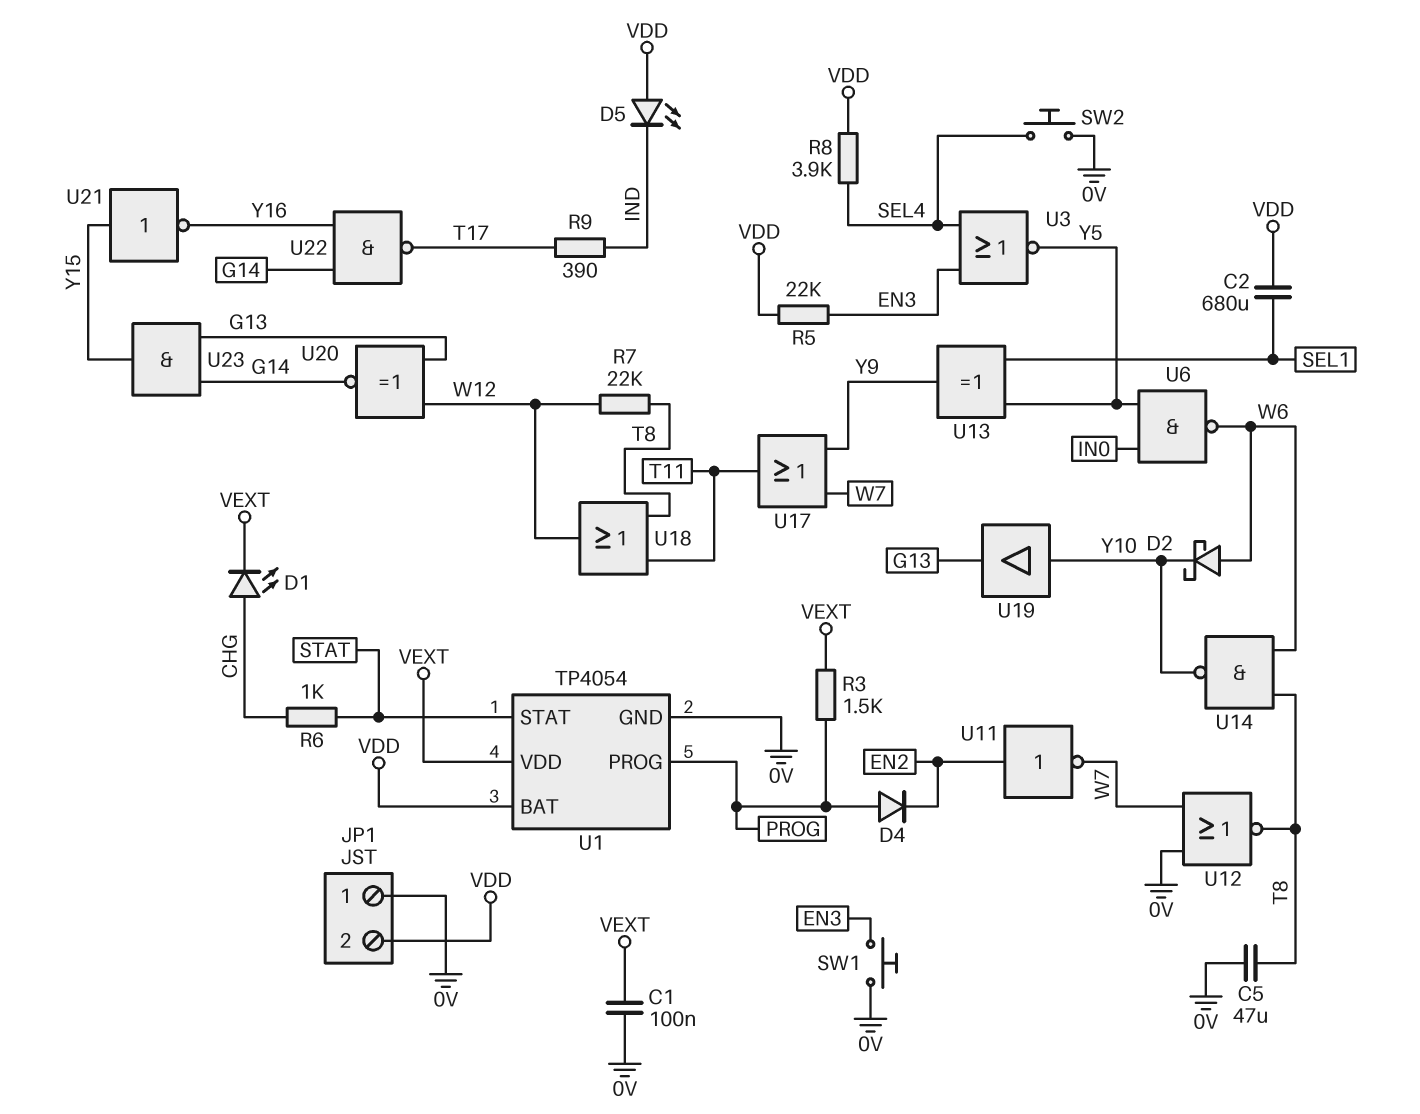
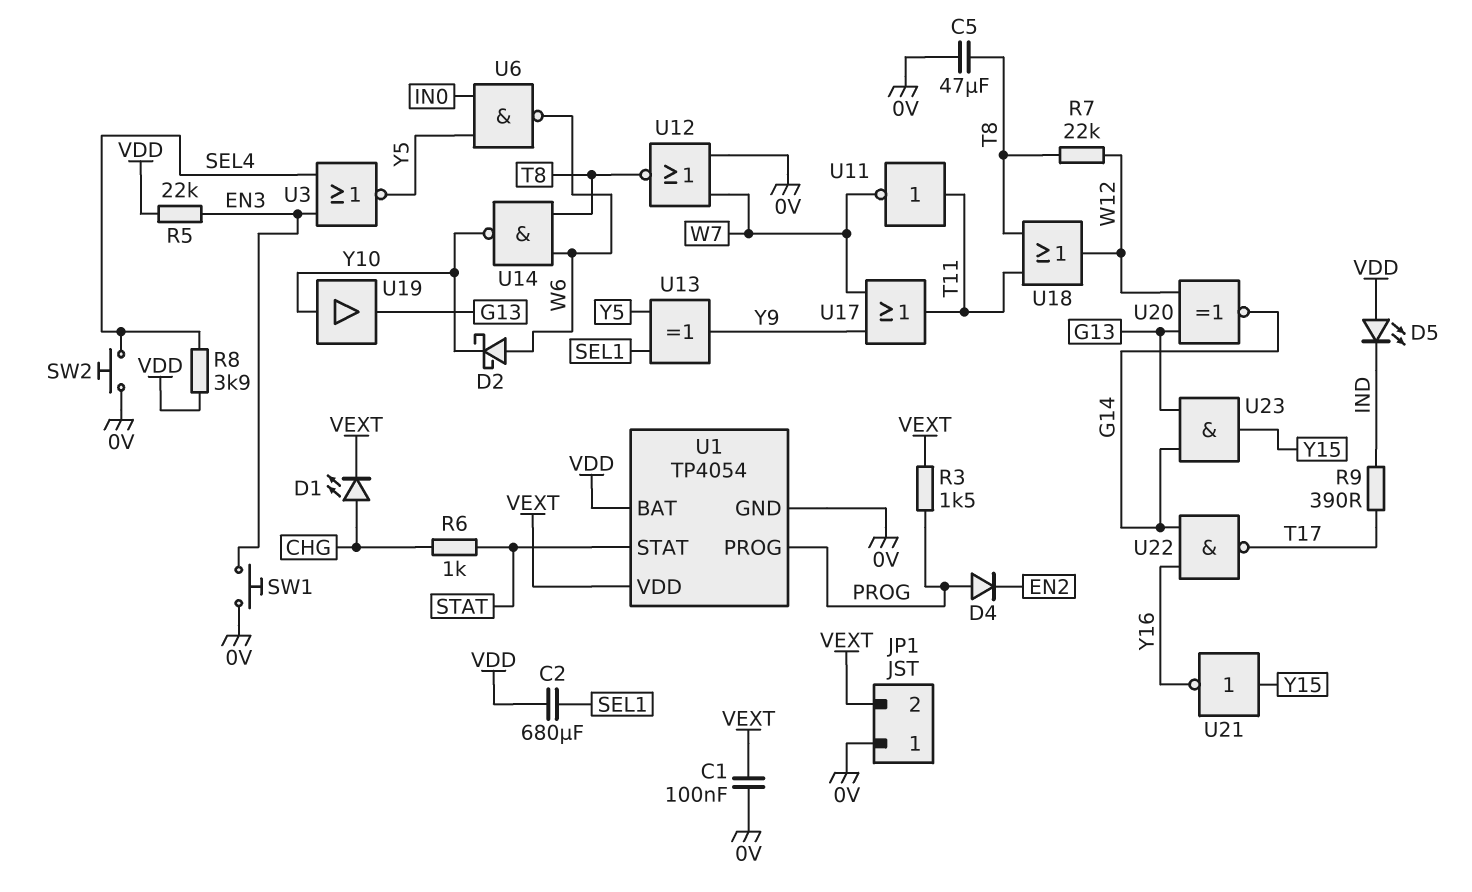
JP1 pin 2: VDD -> VEXT
U11: NOT (in EN2, out W7) -> NOT (in T11, out W7)

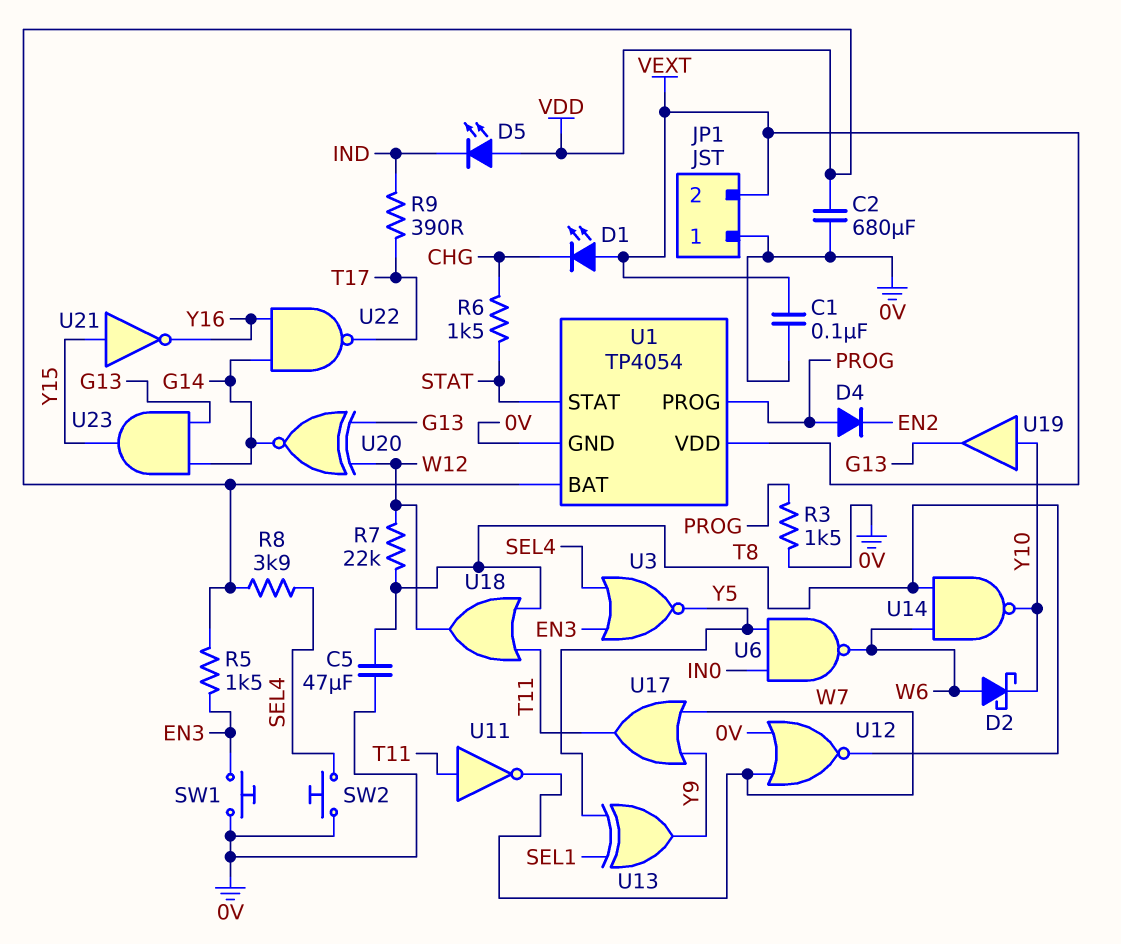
C2: 680uF (SEL1, VDD) -> 680uF (0V, VDD)
D1: LED (A CHG, K VEXT) -> LED (A VEXT, K CHG)
R3: 1.5k (PROG, VEXT) -> 1.5k (0V, PROG)
R5: 22k (EN3, VDD) -> 1.5k (EN3, VDD)
R6: 1k (CHG, STAT) -> 1.5k (CHG, STAT)

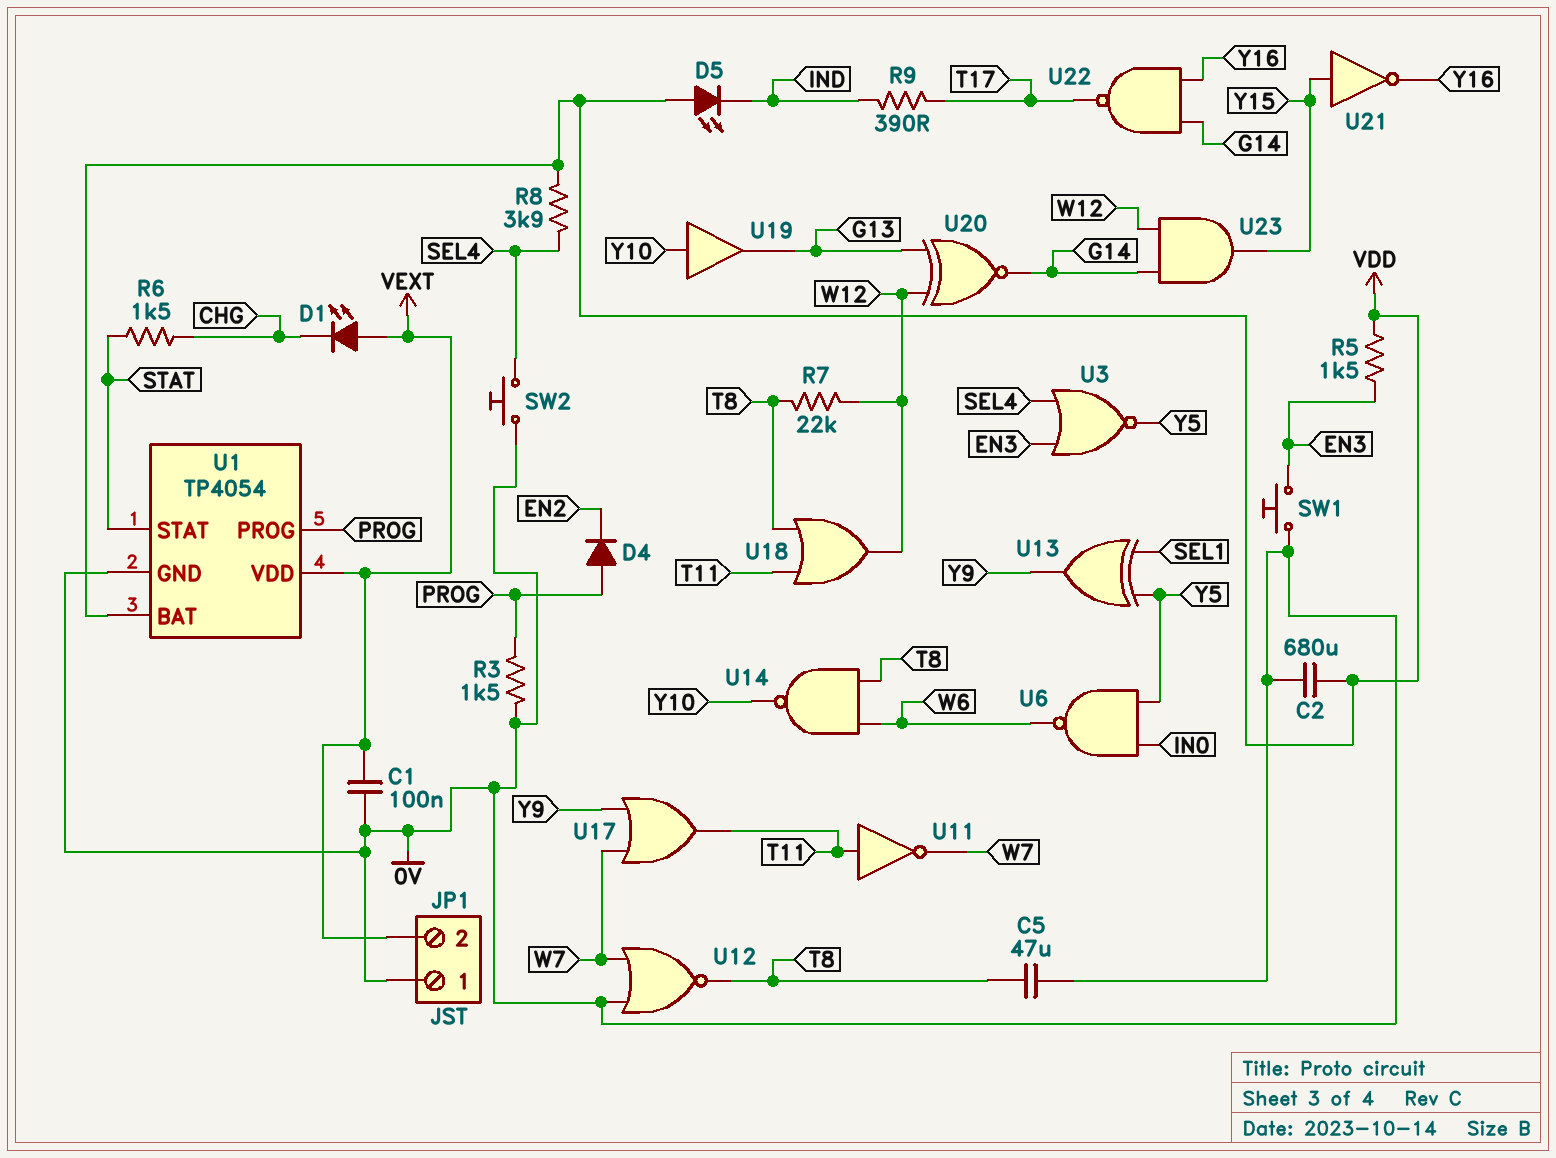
D2: schottky (A W6, K Y10) -> none
U23: AND (in G13, in G14, out Y15) -> AND (in G14, in W12, out Y15)

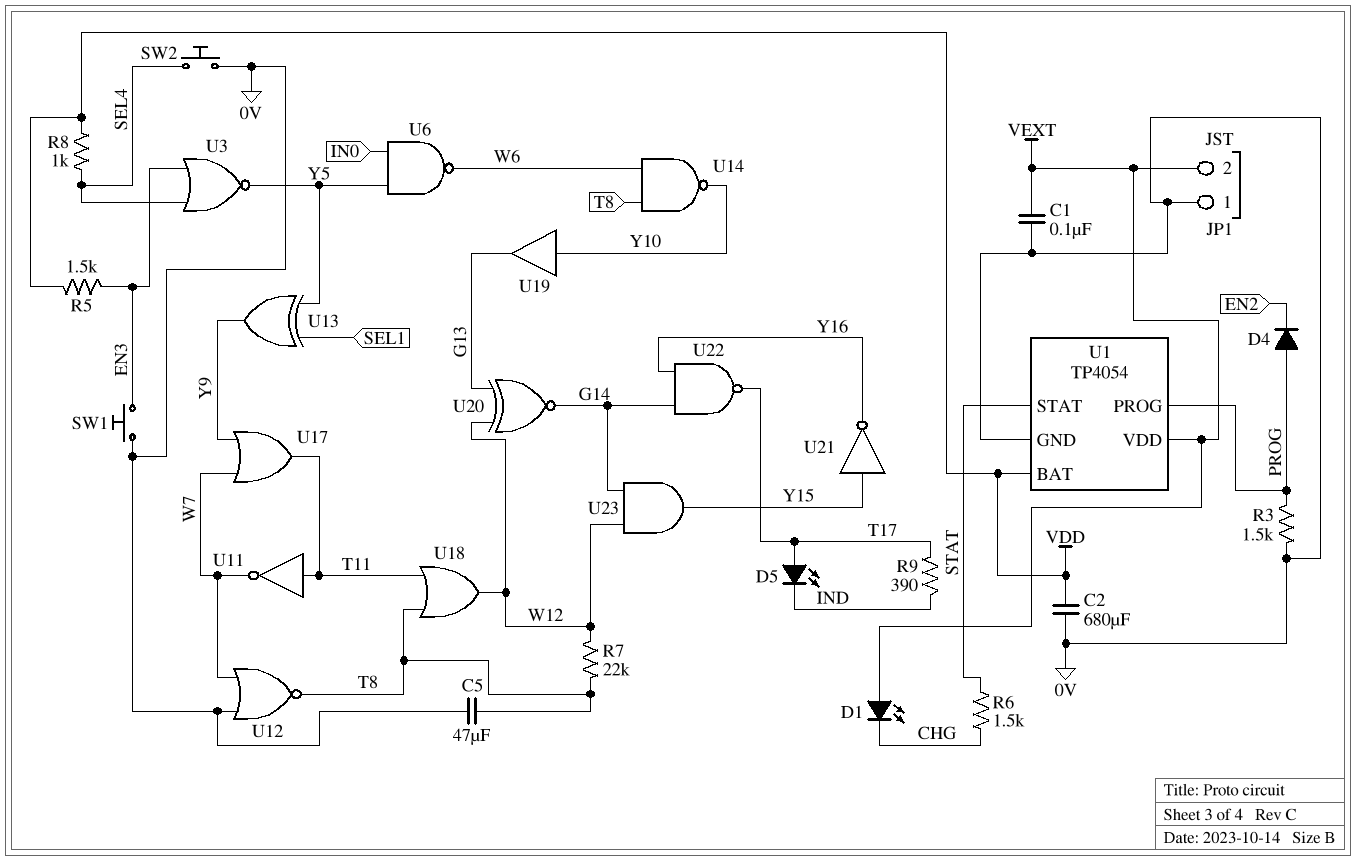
D5: LED (A VDD, K IND) -> LED (A T17, K IND)
R8: 3.9k (SEL4, VDD) -> 1k (SEL4, VDD)

